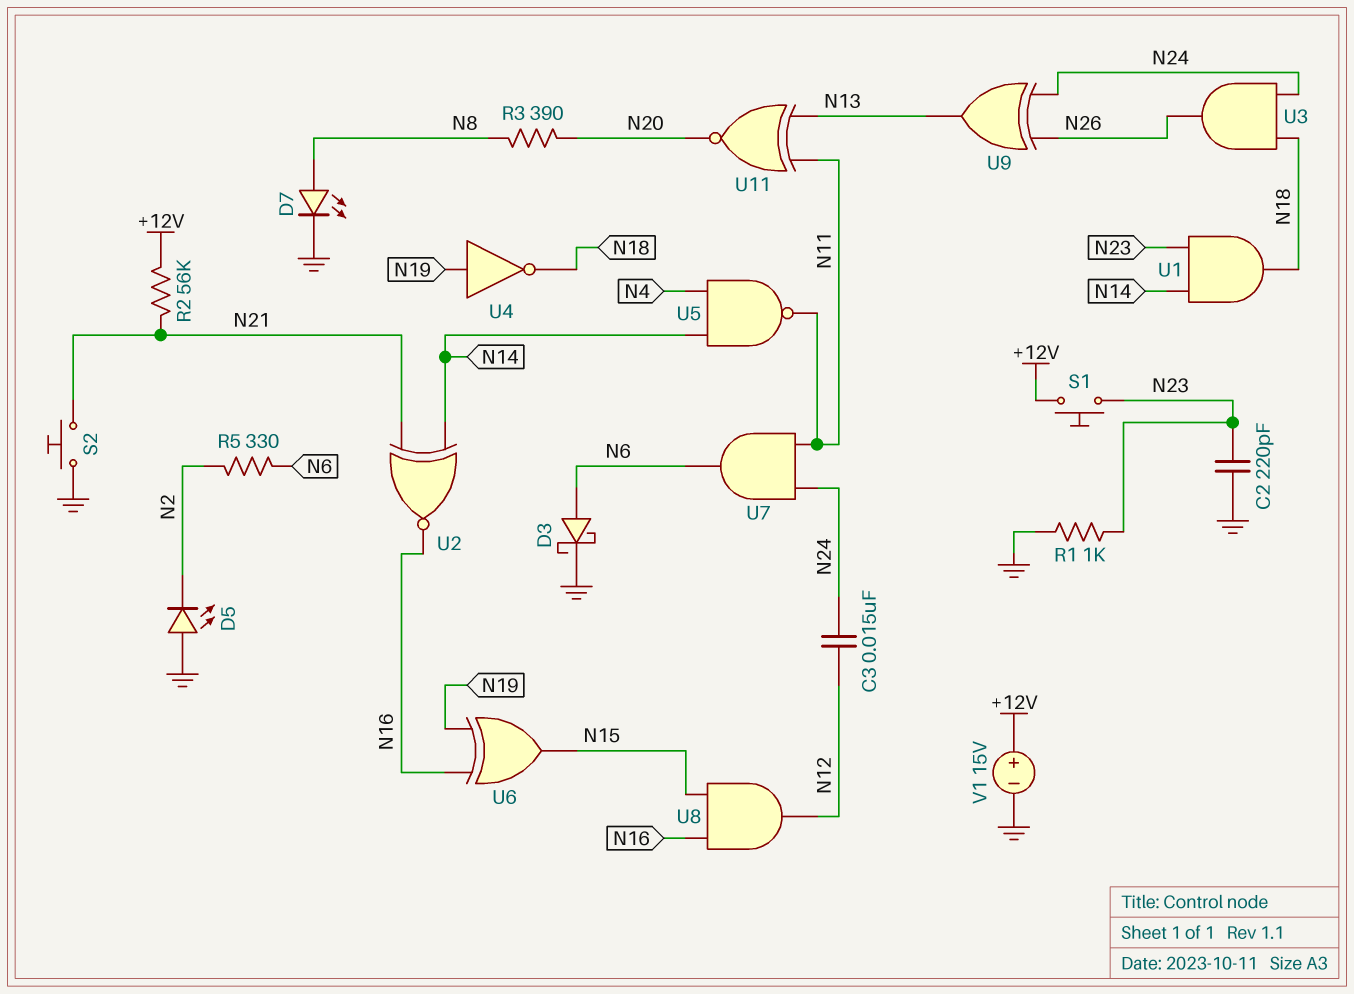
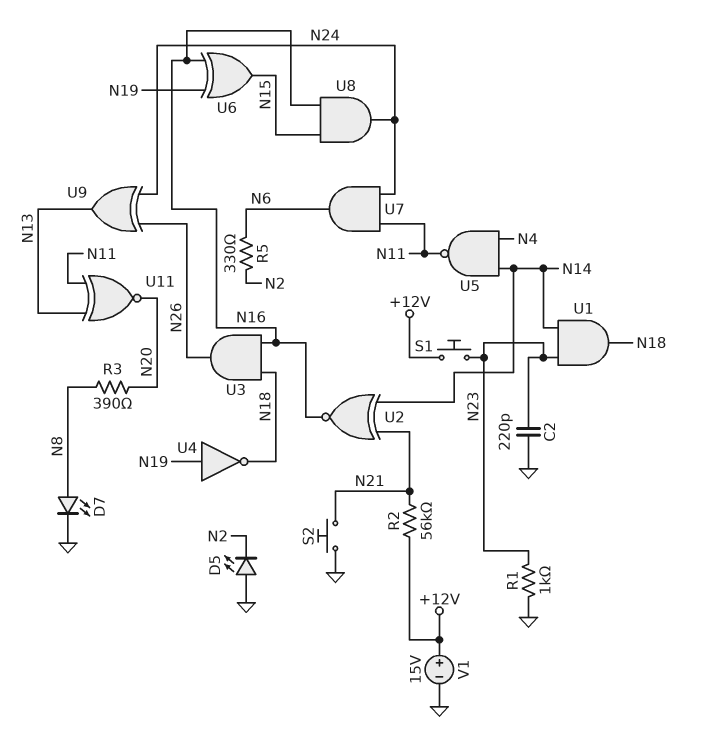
C3: 15nF (N12, N24) -> none
D3: schottky (A N6, K GND) -> none
U3: AND (in N18, in N24, out N26) -> AND (in N16, in N18, out N26)
U8: AND (in N15, in N16, out N12) -> AND (in N15, in N16, out N24)

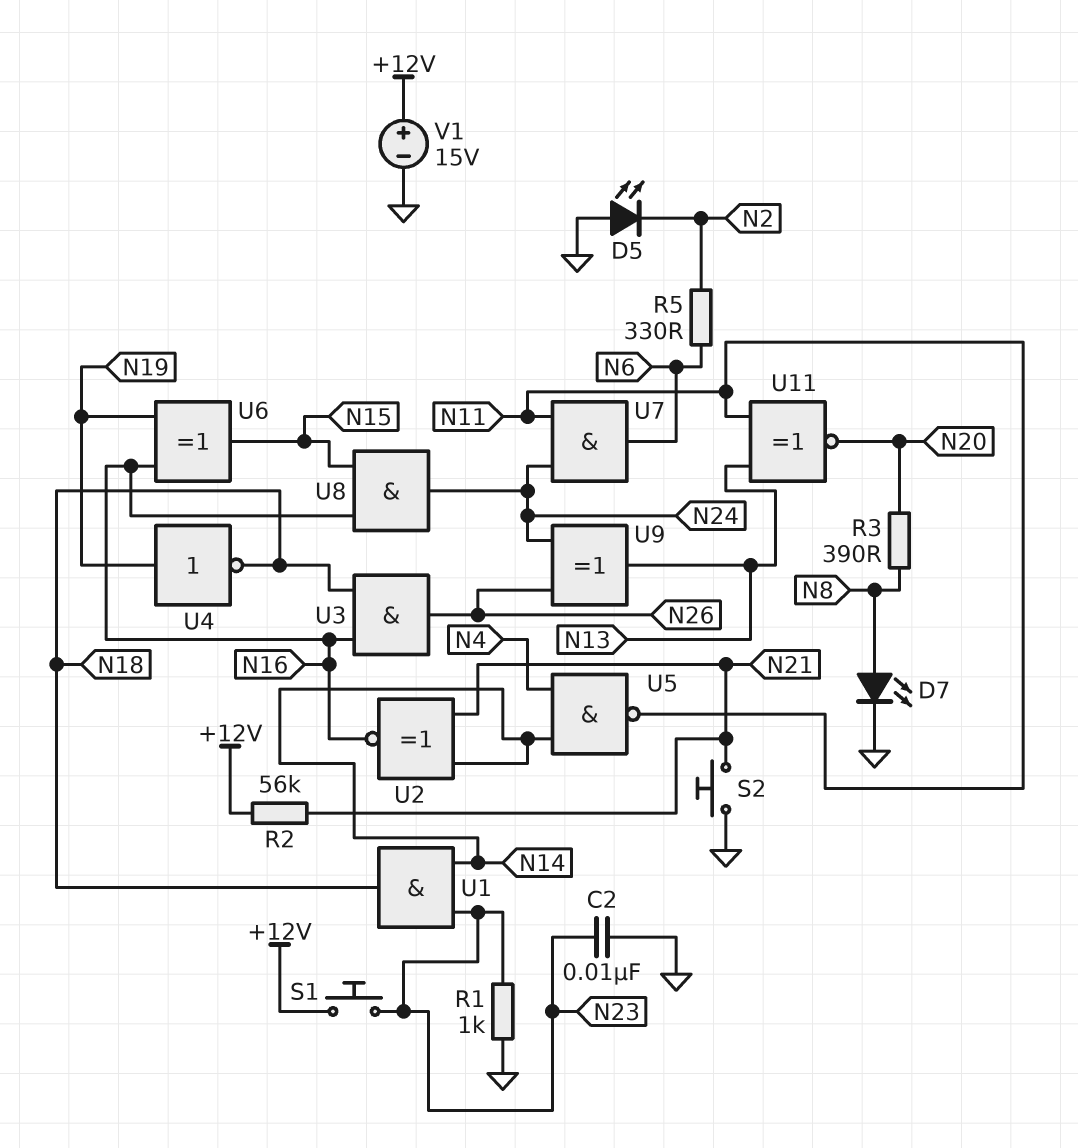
C2: 220pF (GND, N23) -> 10nF (GND, N23)

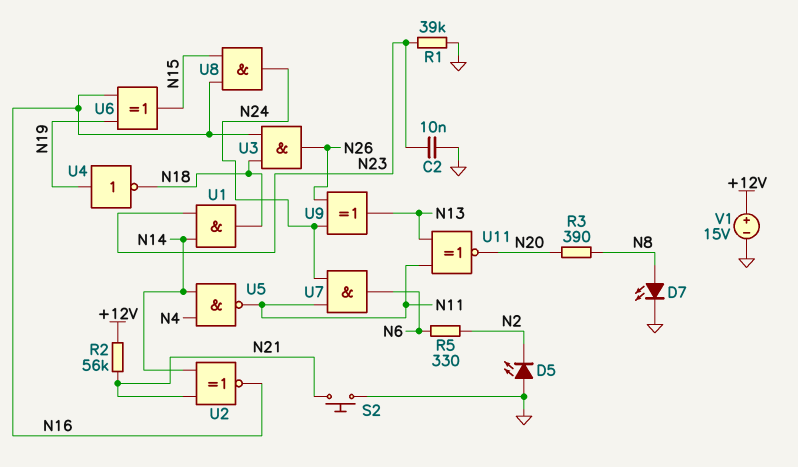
R1: 1k (GND, N23) -> 39k (GND, N23)
S1: button (+12V, N23) -> none

